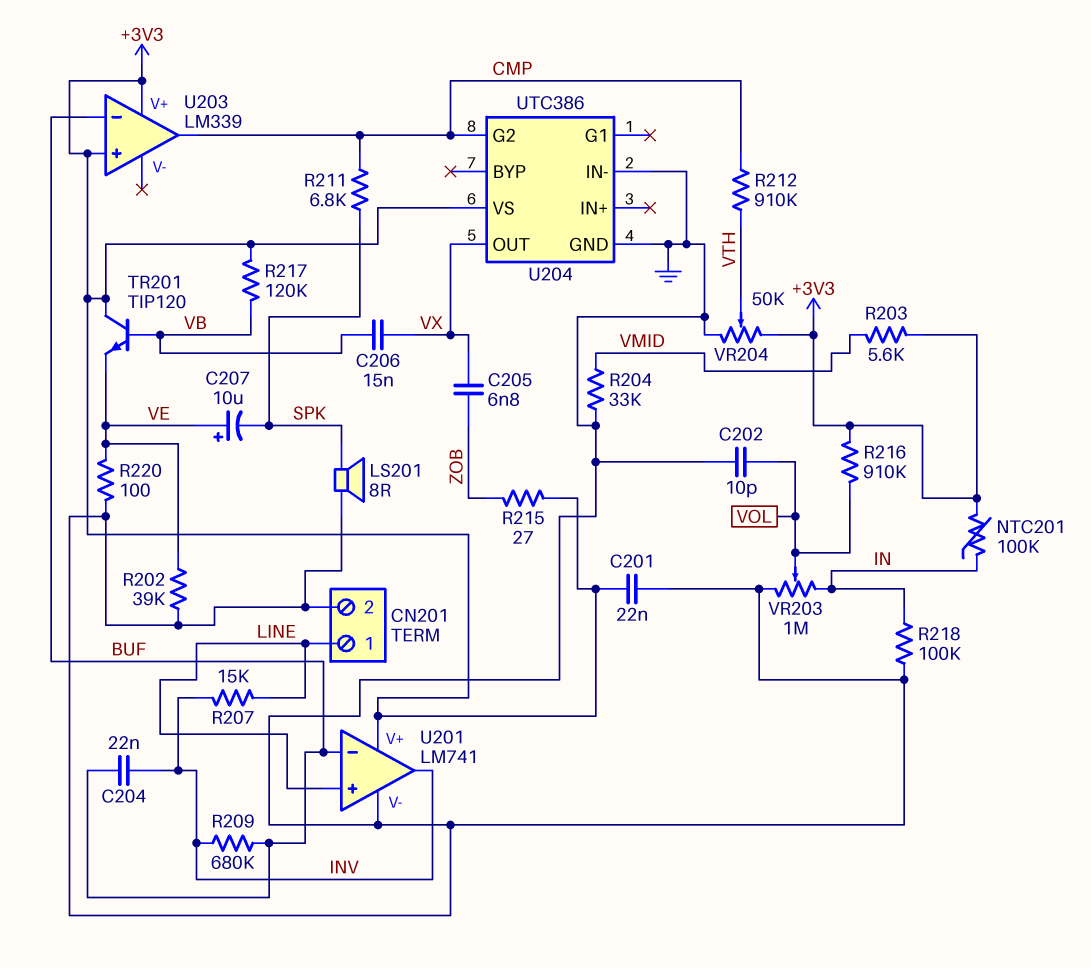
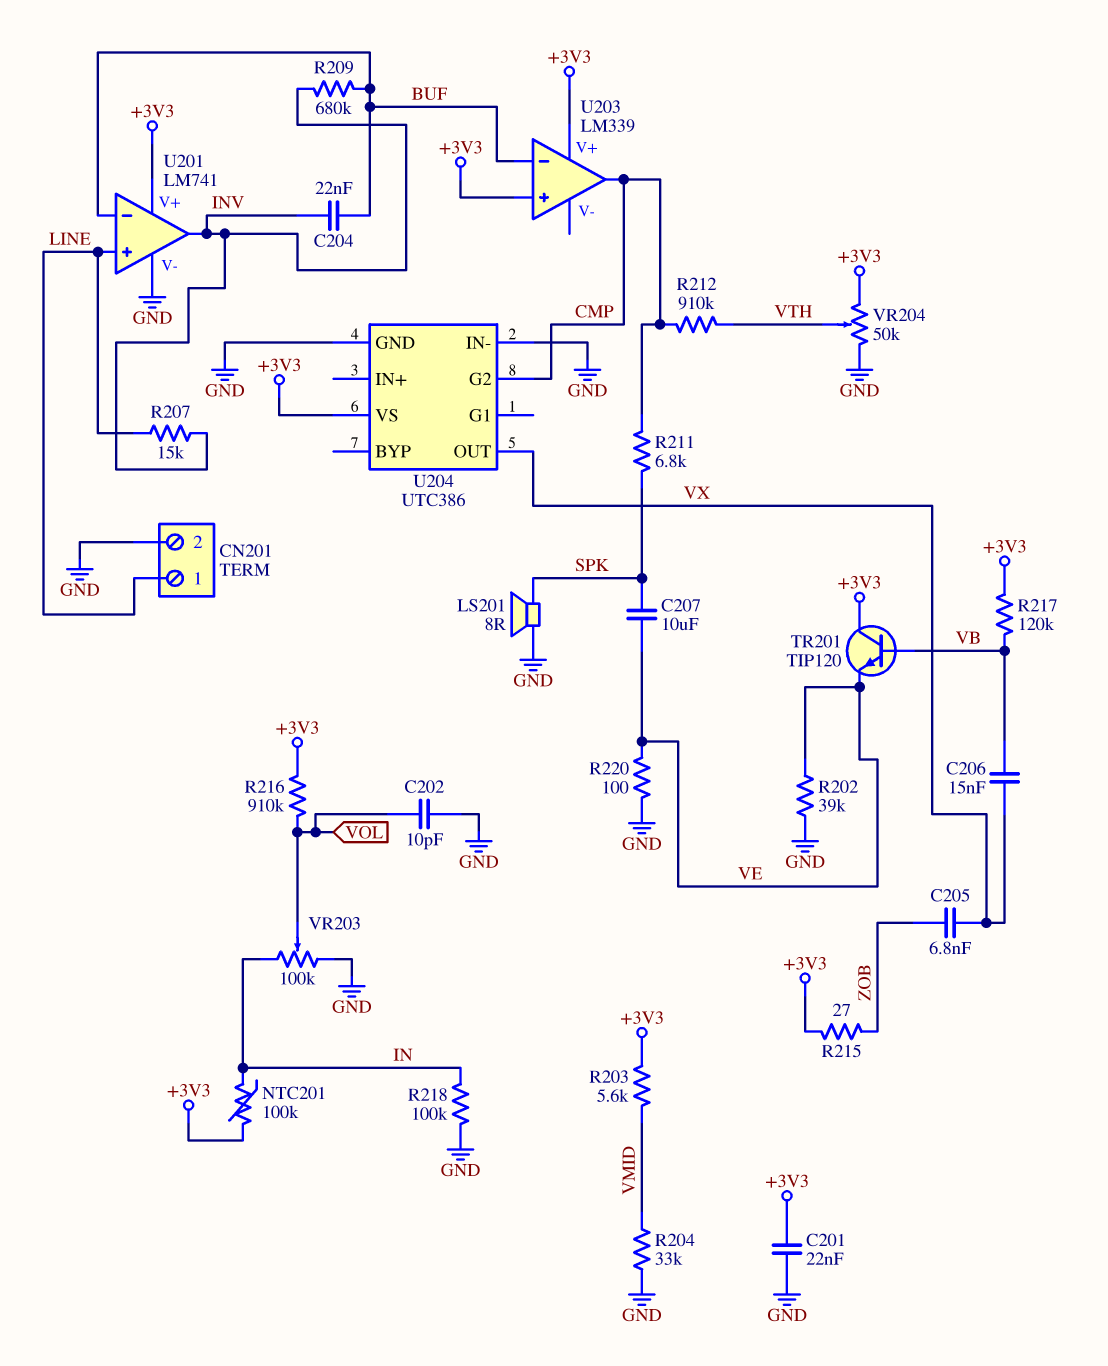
C207: 10uF (plus VE, minus SPK) -> 10uF (SPK, VE)
VR203: 1M (GND, IN, wiper VOL) -> 100k (GND, IN, wiper VOL)

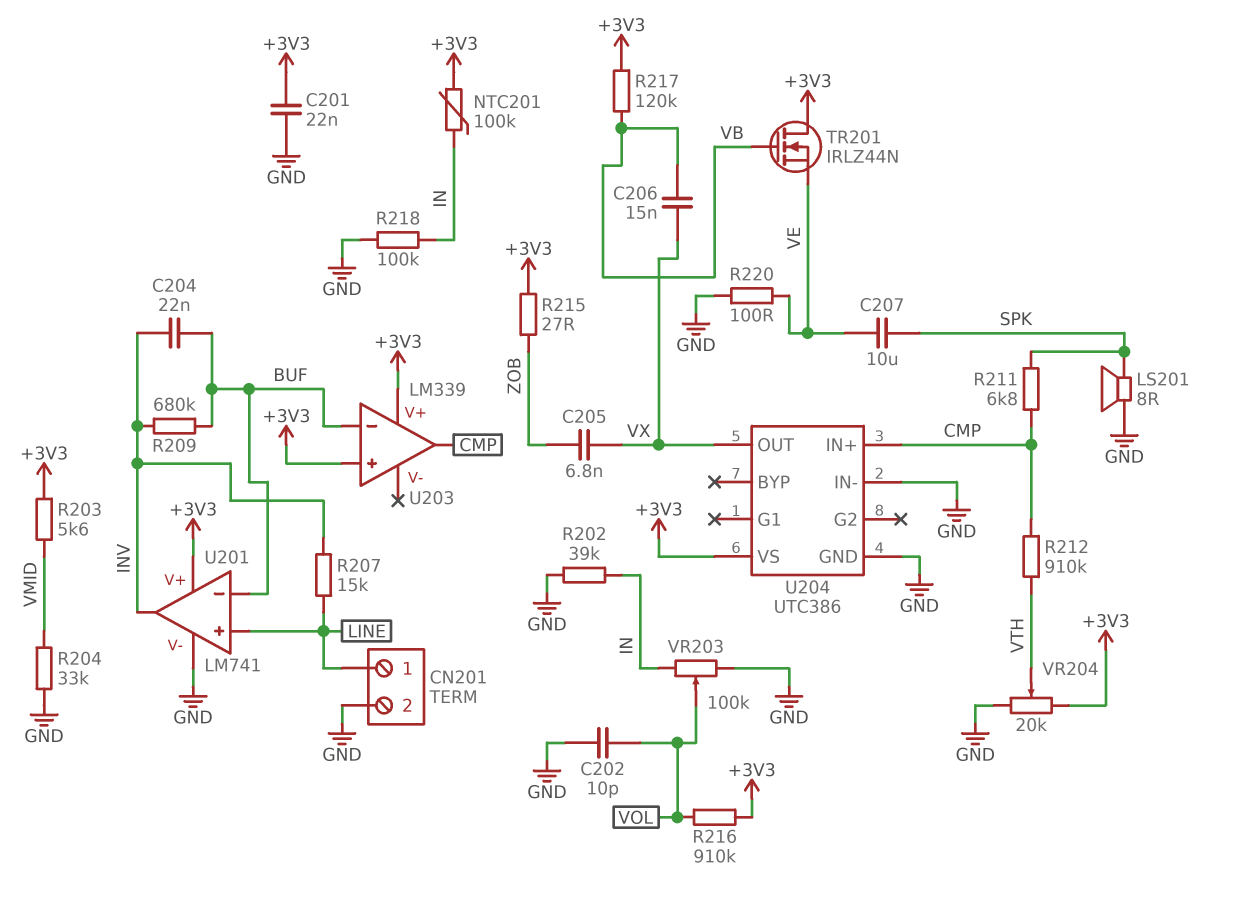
R202: 39k (GND, VE) -> 39k (GND, IN)
TR201: NPN TIP120 (B VB, C +3V3, E VE) -> NMOS IRLZ44N (G VB, D +3V3, S VE)
U204 pin G2: CMP -> none
U204 pin IN+: none -> CMP
VR204: 50k (+3V3, GND, wiper VTH) -> 20k (+3V3, GND, wiper VTH)

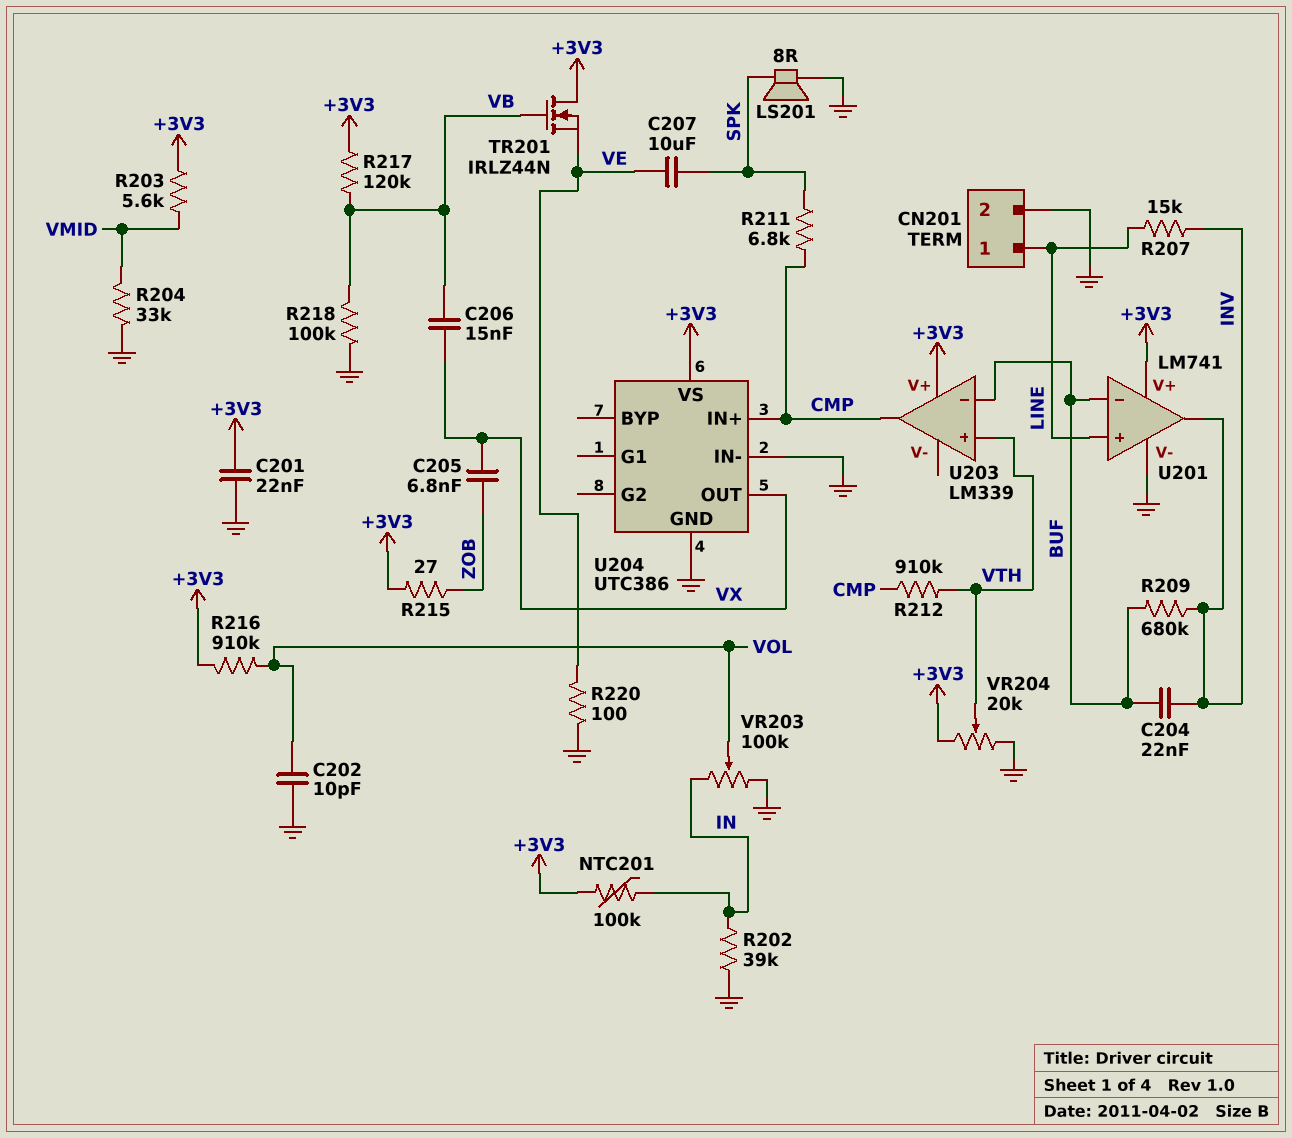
R218: 100k (GND, IN) -> 100k (GND, VB)
U203 pin in+: +3V3 -> VTH

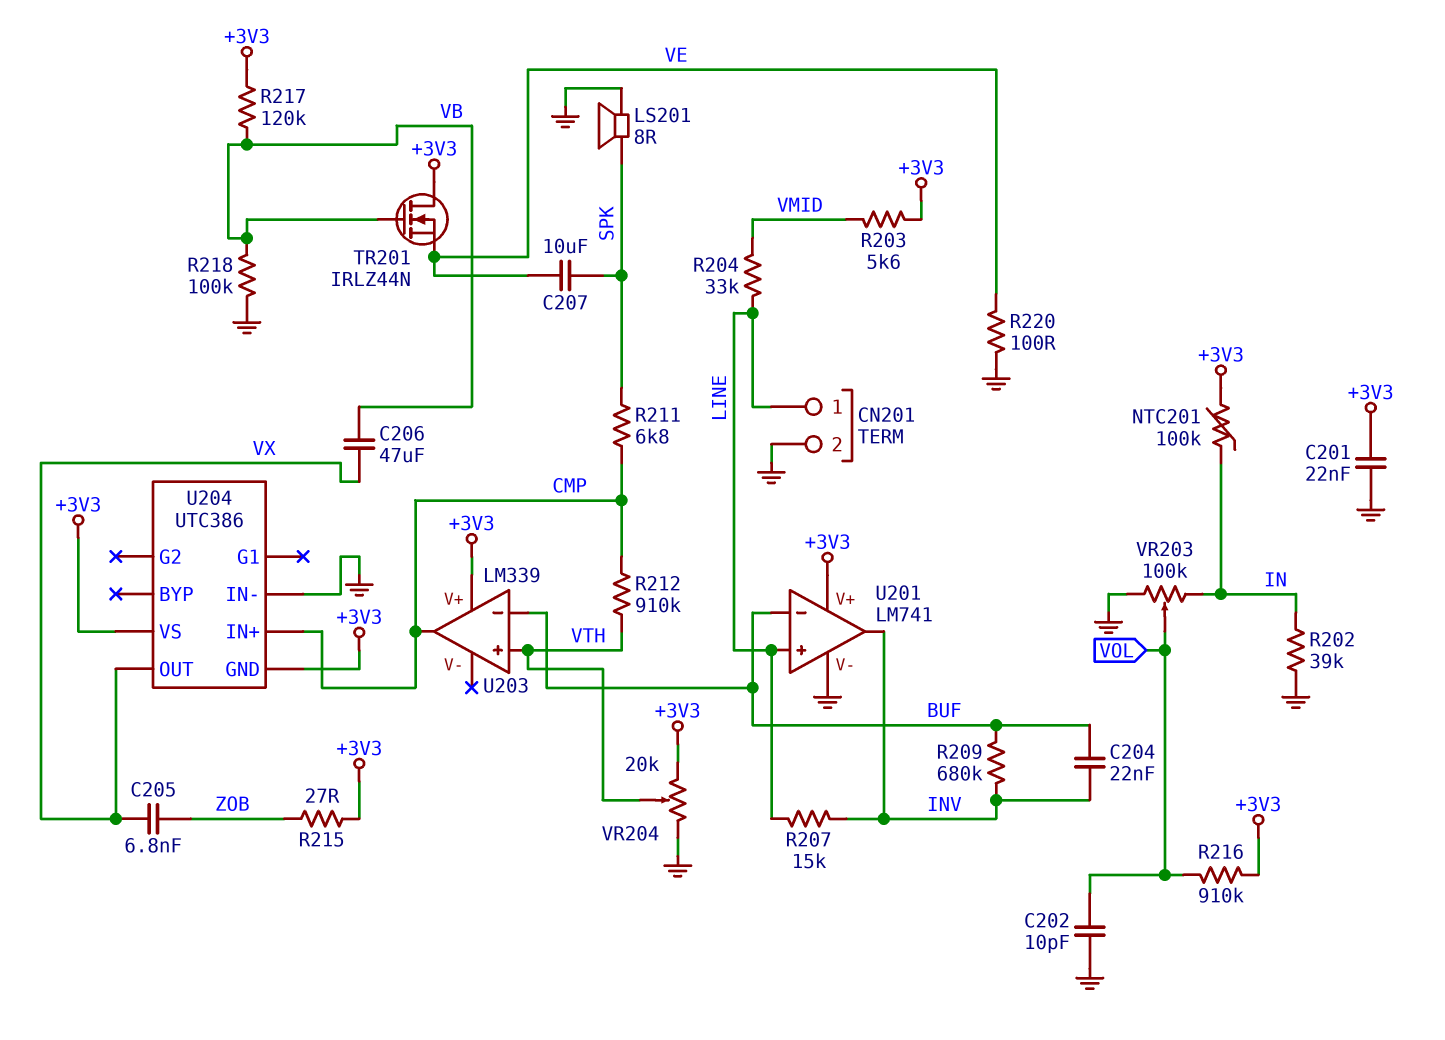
C206: 15nF (VB, VX) -> 47uF (VB, VX)
R204: 33k (GND, VMID) -> 33k (LINE, VMID)
U204 pin GND: GND -> +3V3

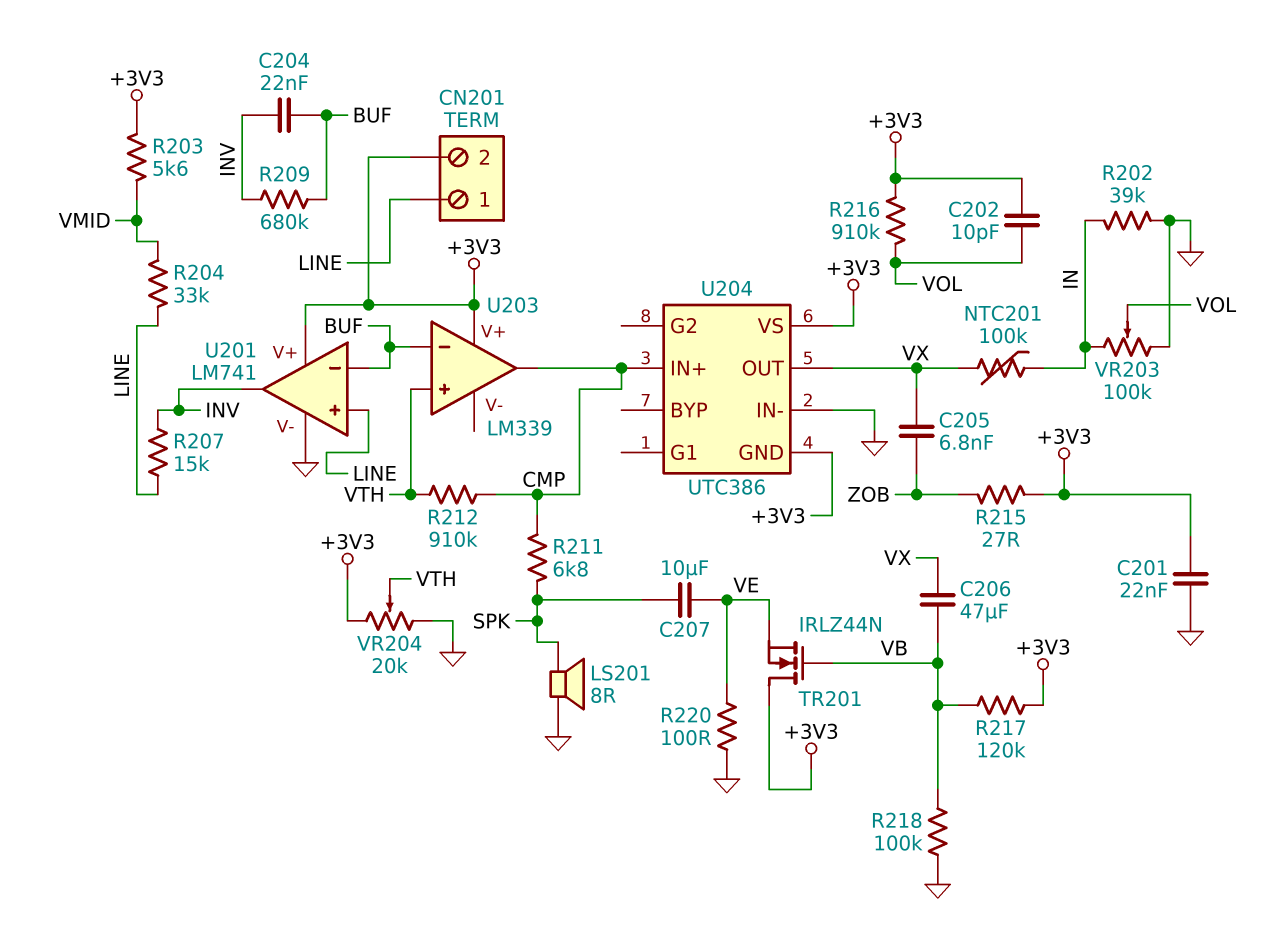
C202: 10pF (GND, VOL) -> 10pF (+3V3, VOL)
CN201 pin 2: GND -> +3V3
NTC201: 100k (+3V3, IN) -> 100k (IN, VX)

